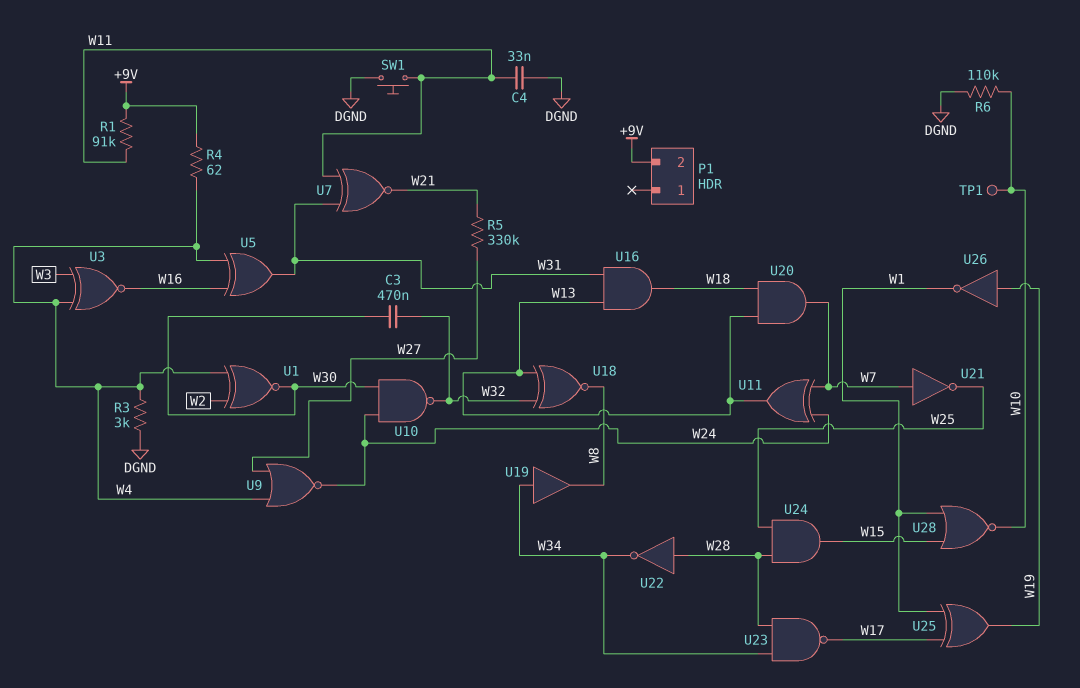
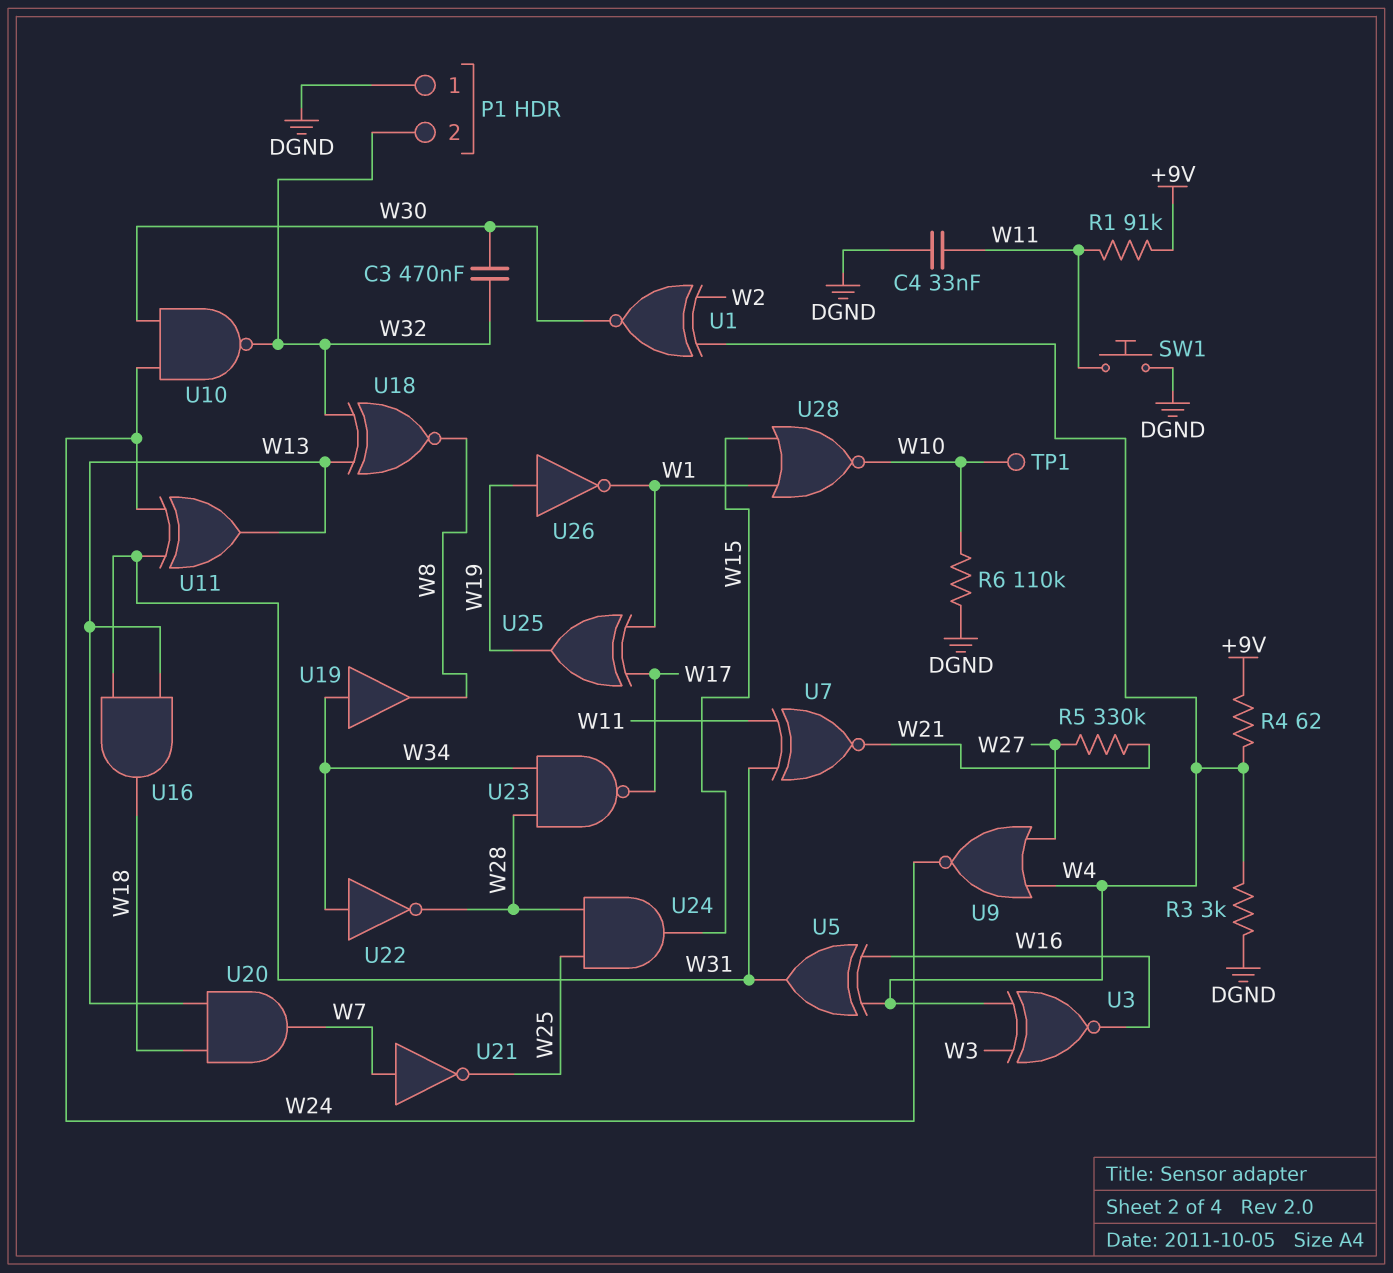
P1 pin 1: none -> DGND
P1 pin 2: +9V -> W32
U11: XOR (in W7, in W24, out W13) -> XOR (in W24, in W31, out W13)
U22: NOT (in W28, out W34) -> NOT (in W34, out W28)

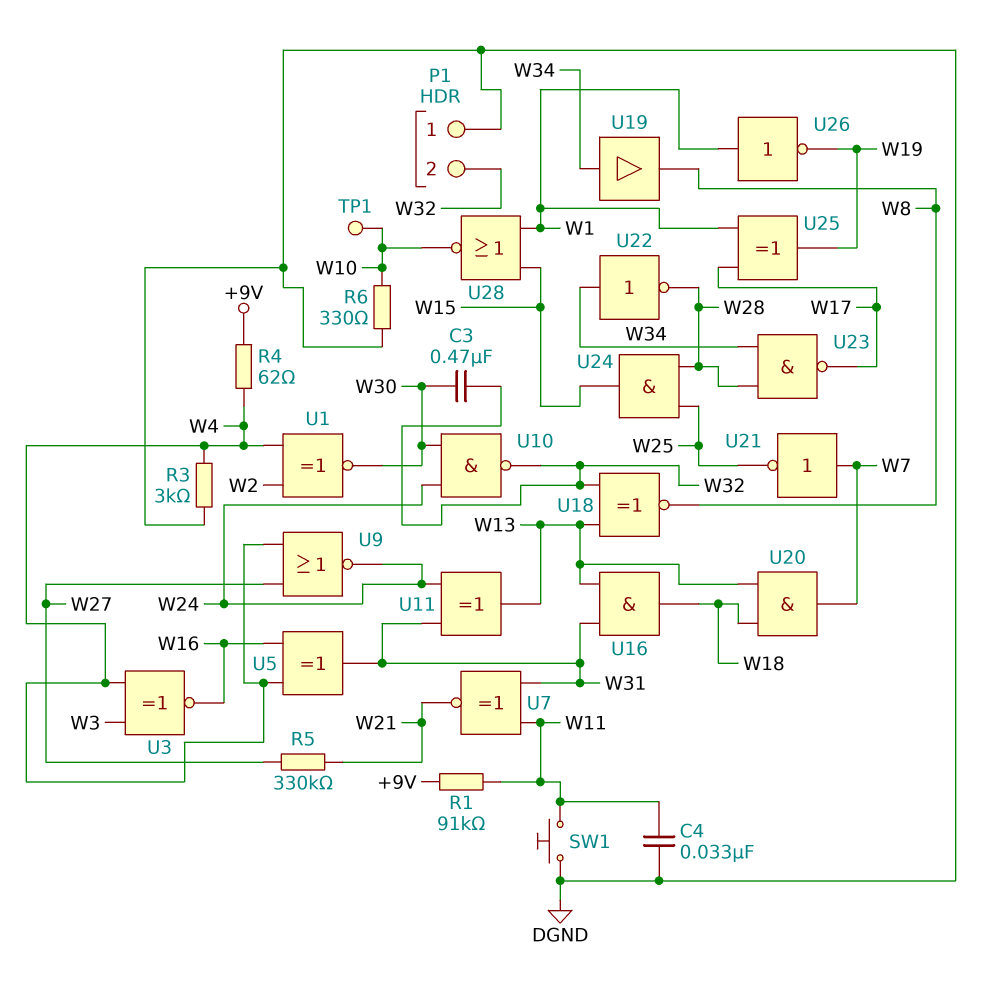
R6: 110k (DGND, W10) -> 330 (DGND, W10)
U26: NOT (in W19, out W1) -> NOT (in W1, out W19)

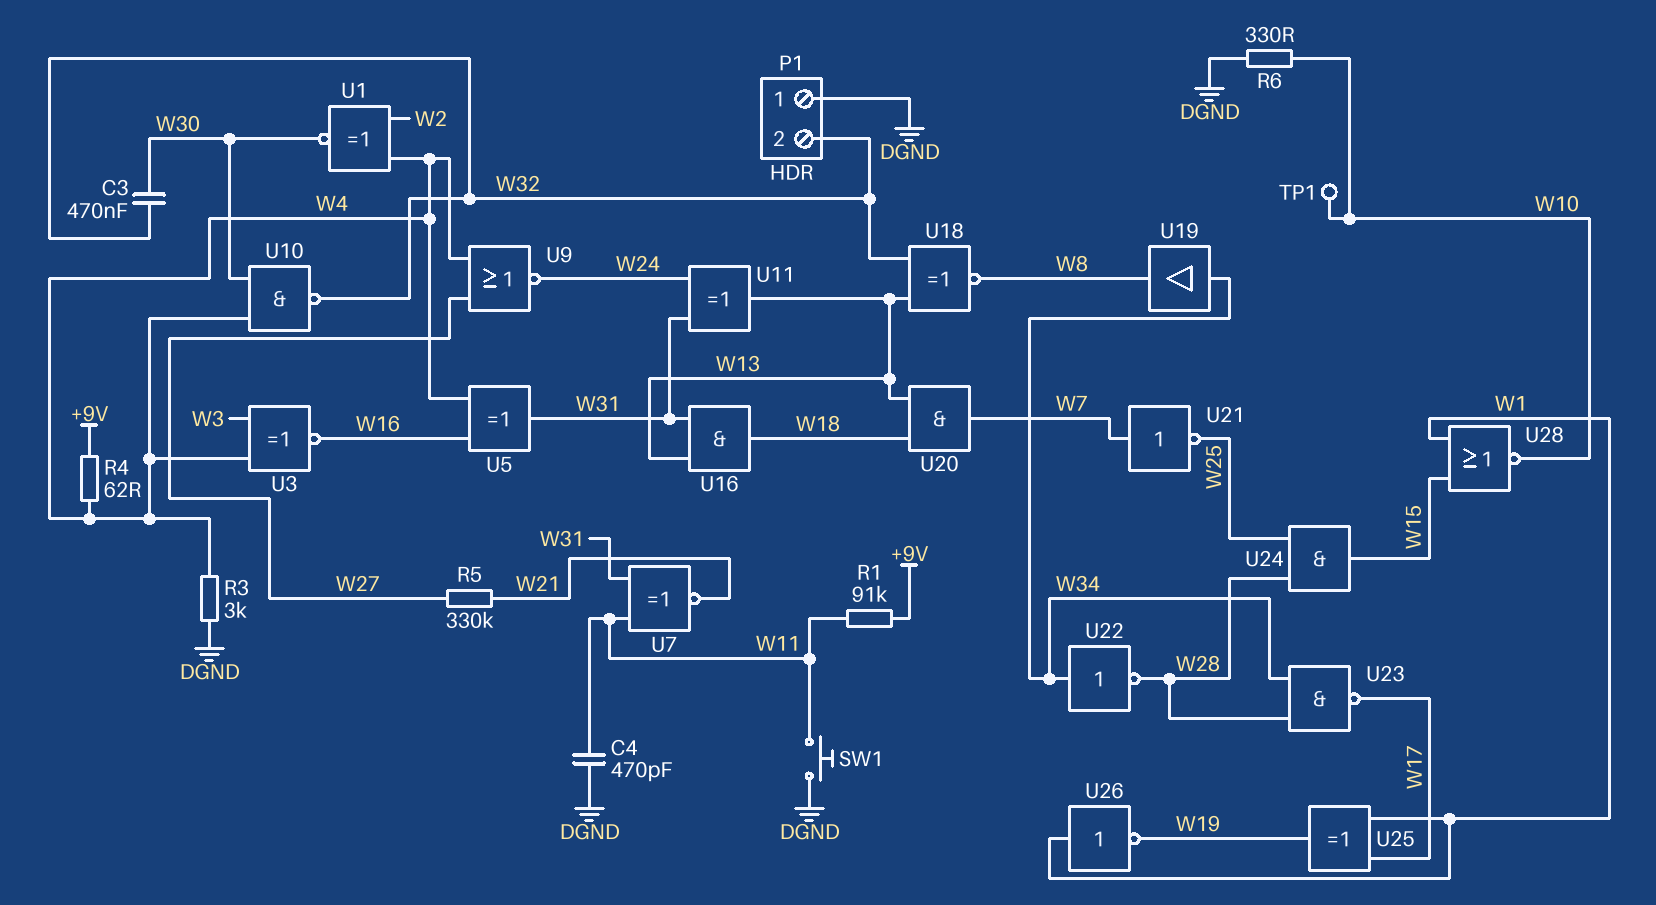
C4: 33nF (DGND, W11) -> 470pF (DGND, W11)
U10: NAND (in W24, in W30, out W32) -> NAND (in W4, in W30, out W32)

